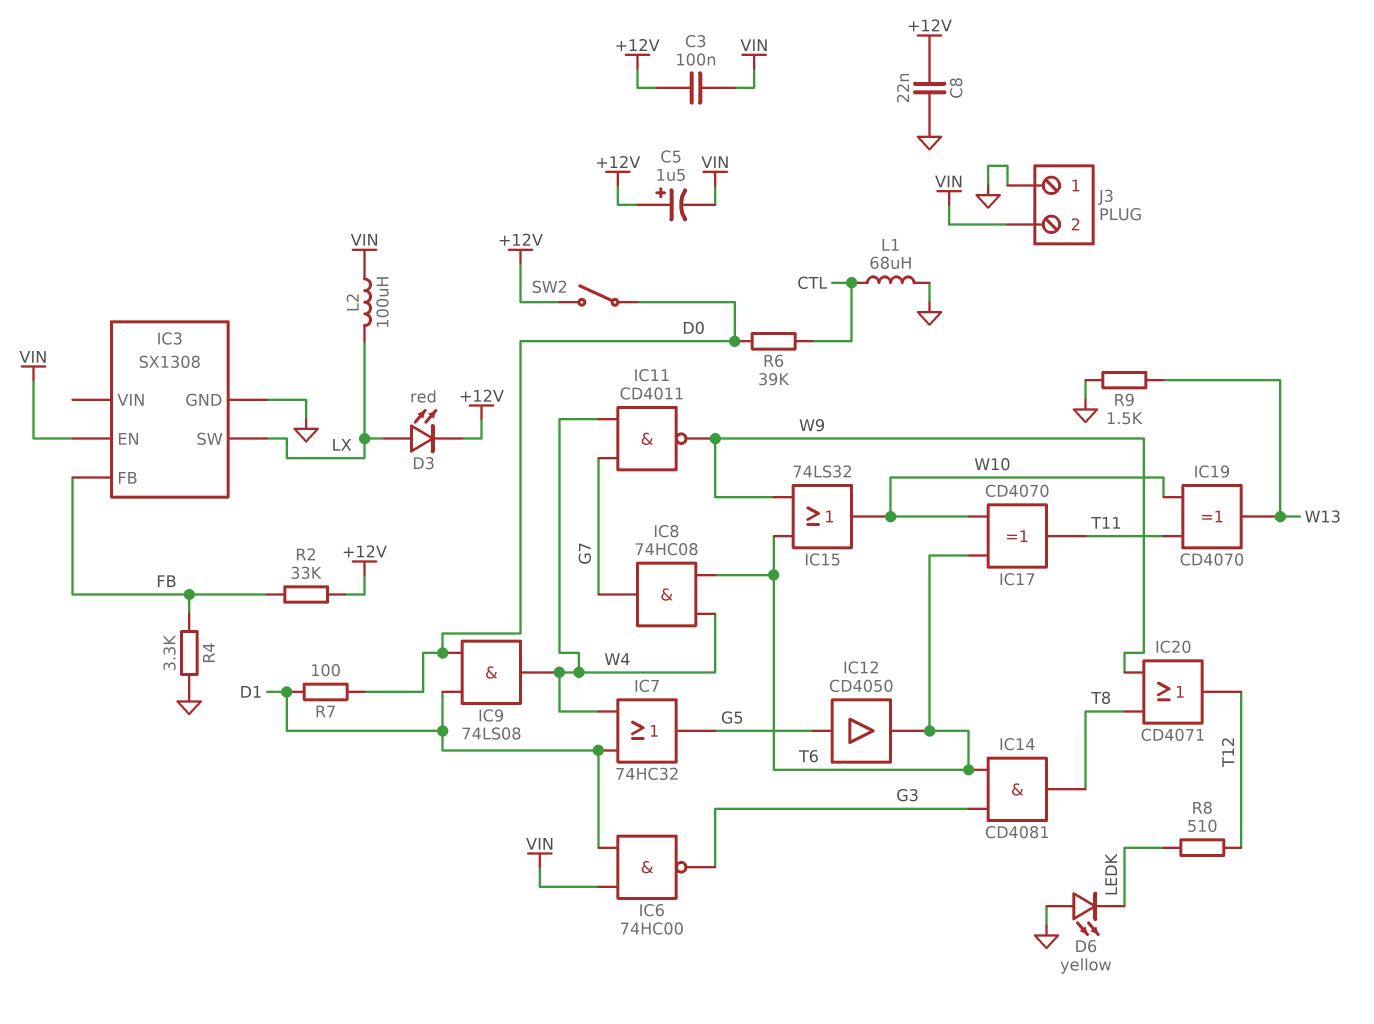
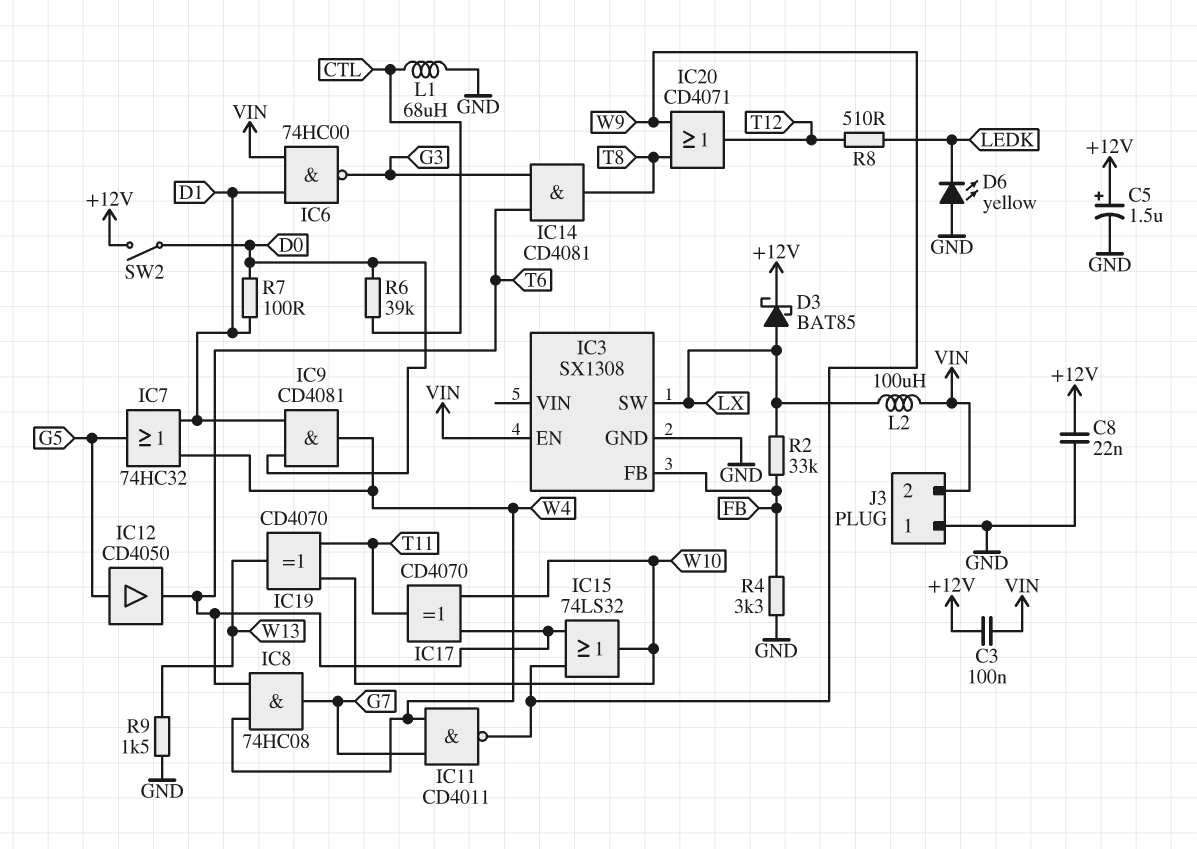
C5: 1.5uF (plus +12V, minus VIN) -> 1.5uF (plus +12V, minus GND)
D3: LED red (A LX, K +12V) -> schottky BAT85 (A LX, K +12V)
IC9: AND 74LS08 (in D0, in D1, out W4) -> AND CD4081 (in D0, in D1, out W4)
R2: 33k (+12V, FB) -> 33k (FB, LX)

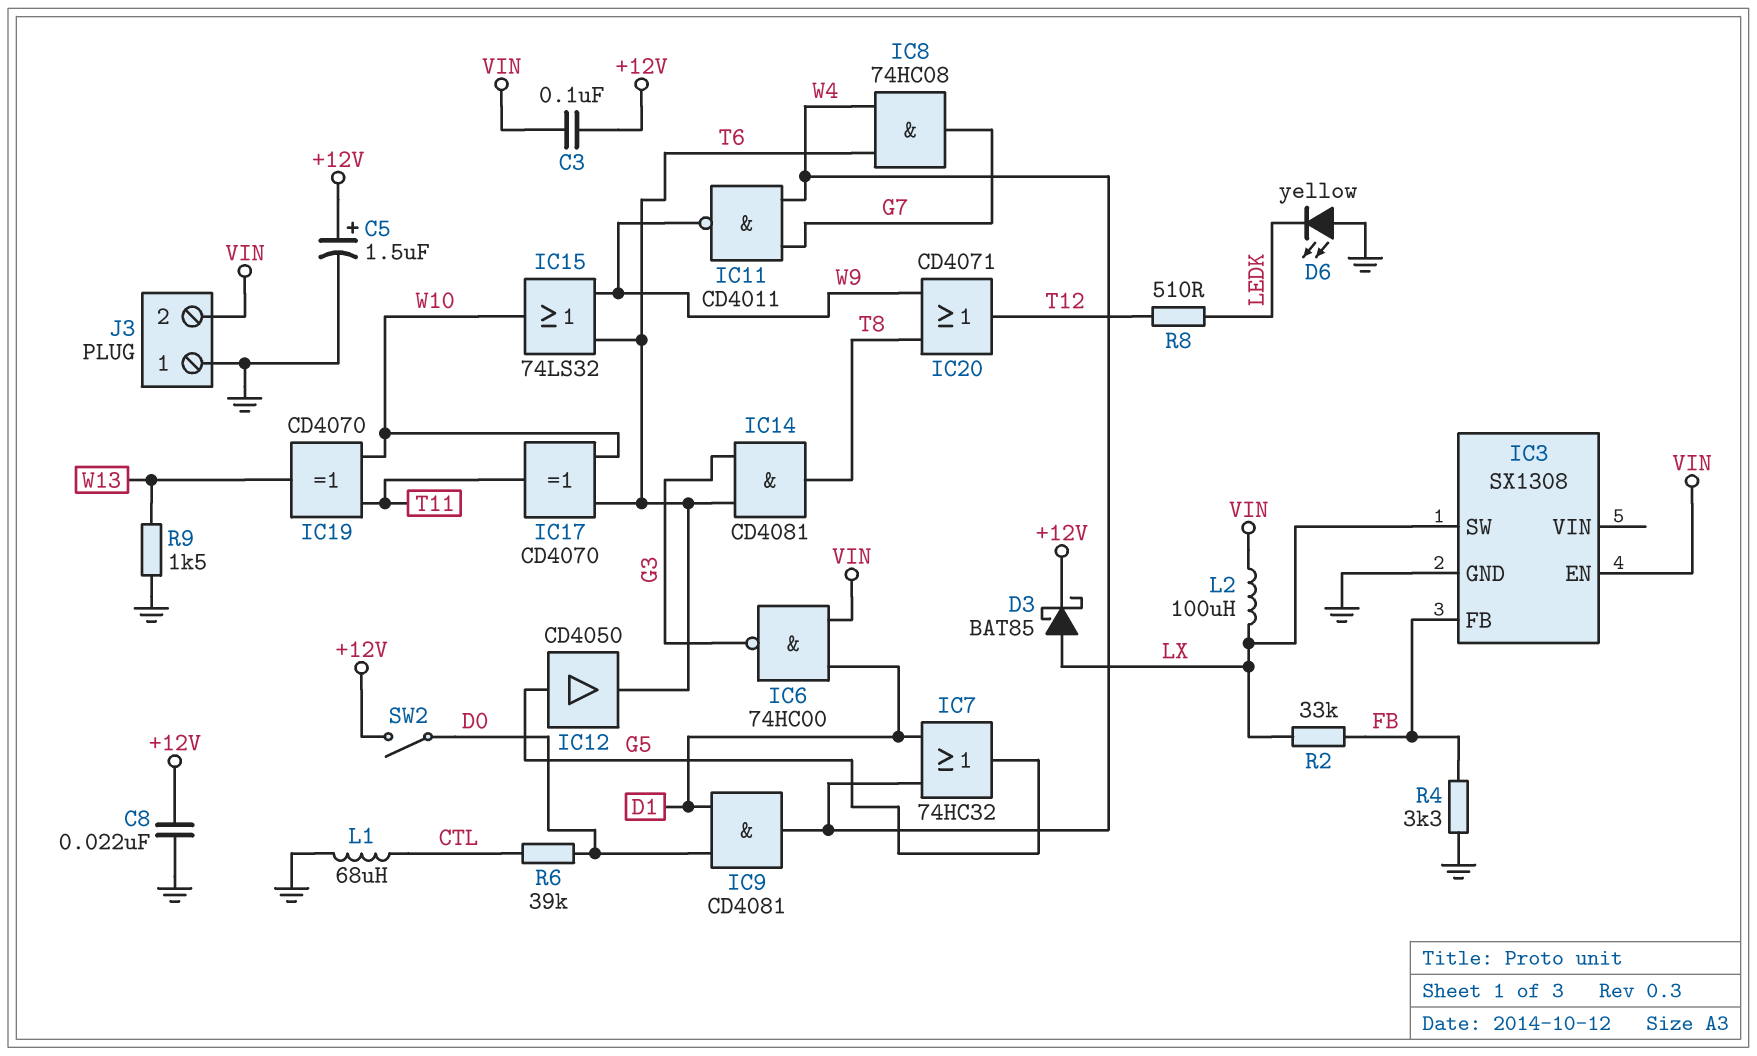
R7: 100 (D0, D1) -> none

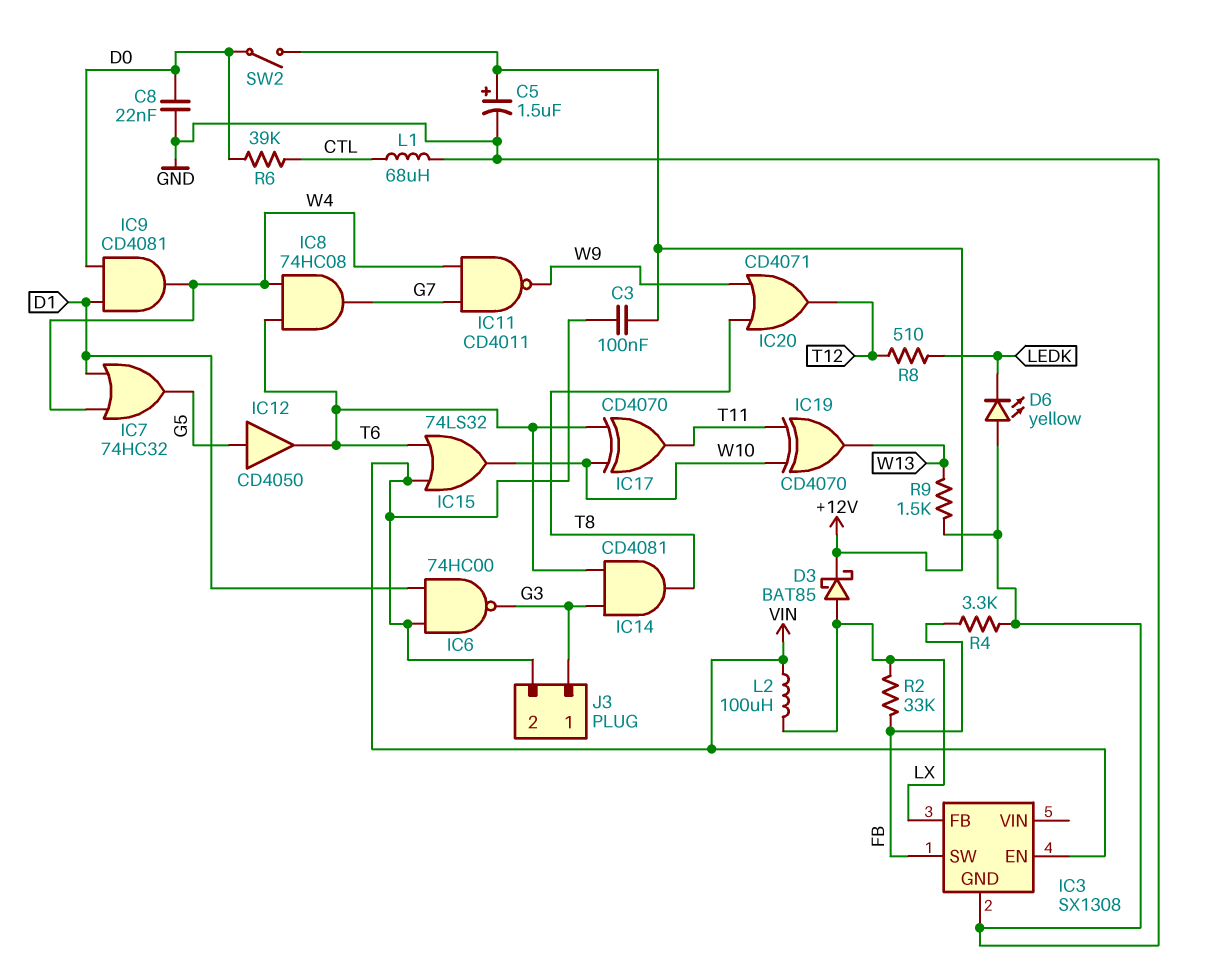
C8: 22nF (+12V, GND) -> 22nF (D0, GND)
IC3 pin FB: FB -> LX
IC3 pin SW: LX -> FB
IC15: OR 74LS32 (in T6, in W9, out W10) -> OR 74LS32 (in T6, in VIN, out W10)
J3 pin 1: GND -> G3

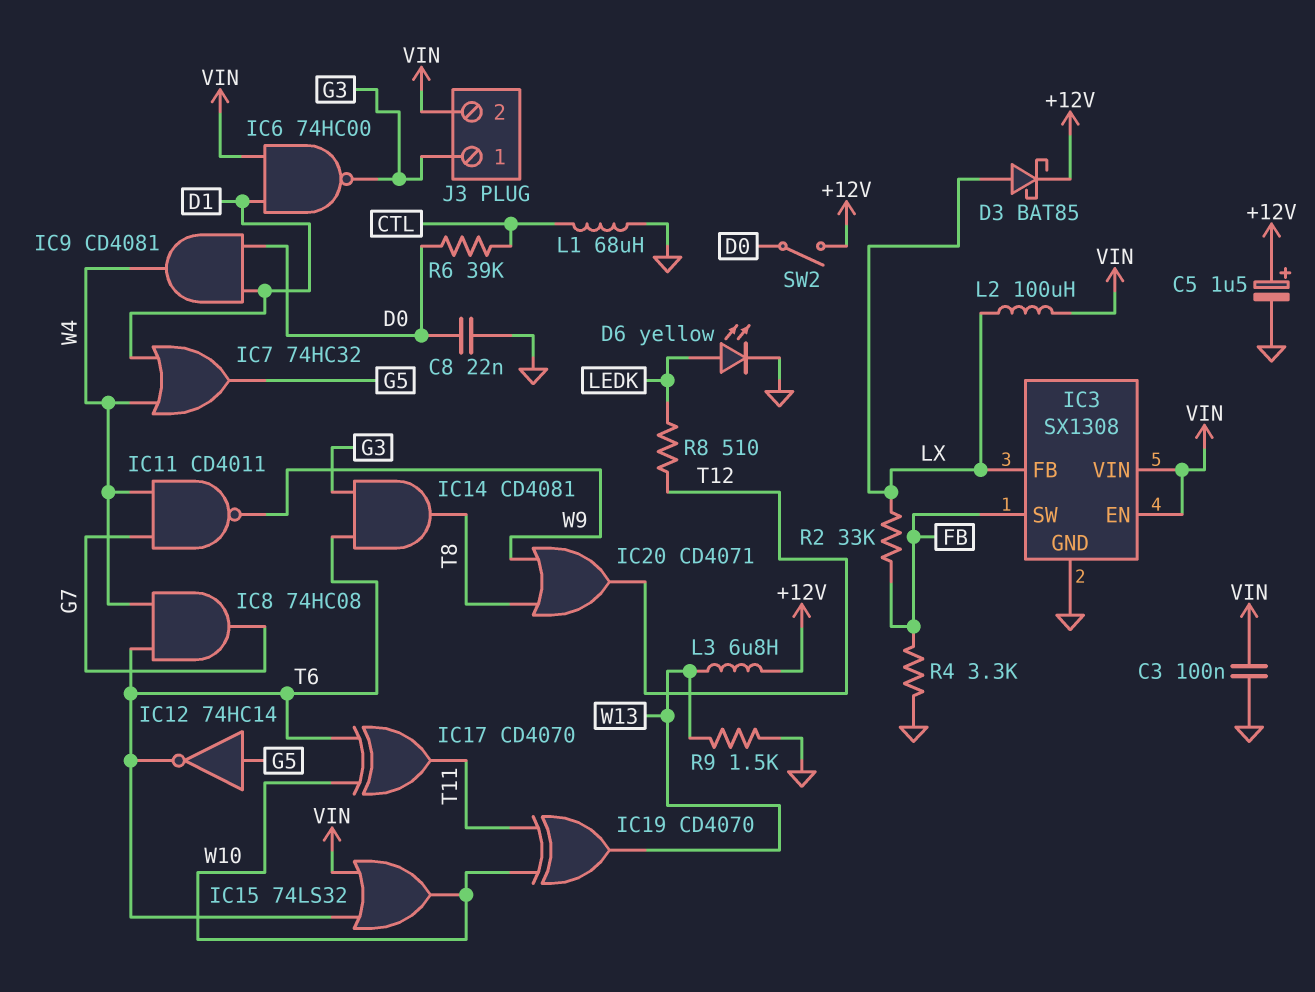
C3: 100nF (+12V, VIN) -> 100nF (GND, VIN)
D6: LED yellow (A GND, K LEDK) -> LED yellow (A LEDK, K GND)
IC3 pin VIN: none -> VIN
IC12: buffer CD4050 (in G5, out T6) -> NOT 74HC14 (in G5, out T6)
L3: none -> 6.8uH (+12V, W13)

